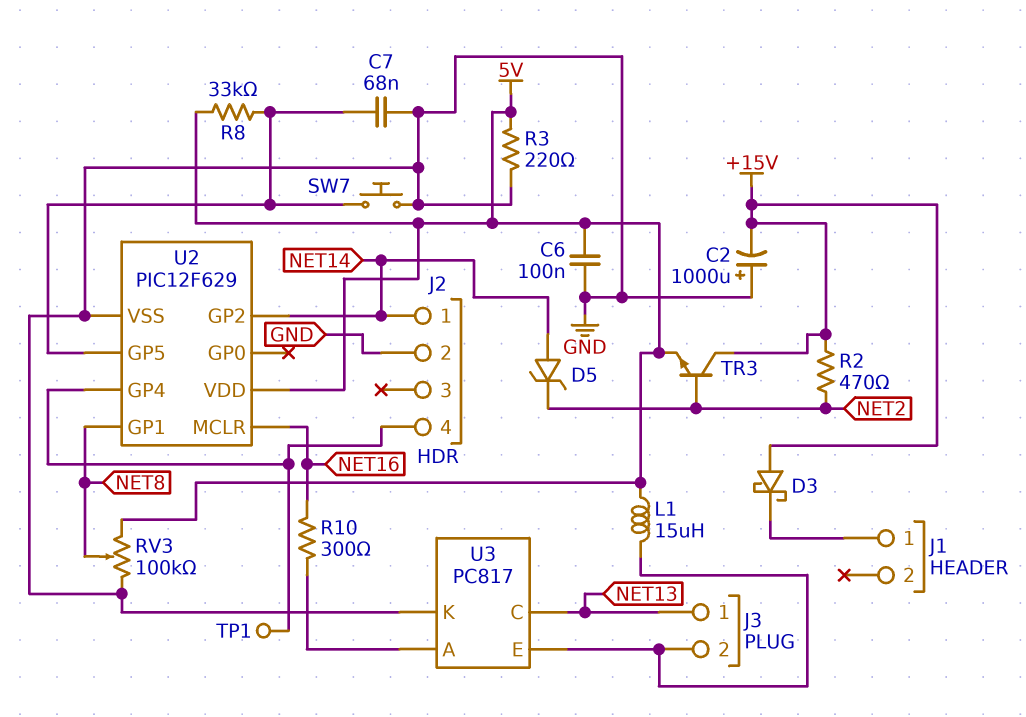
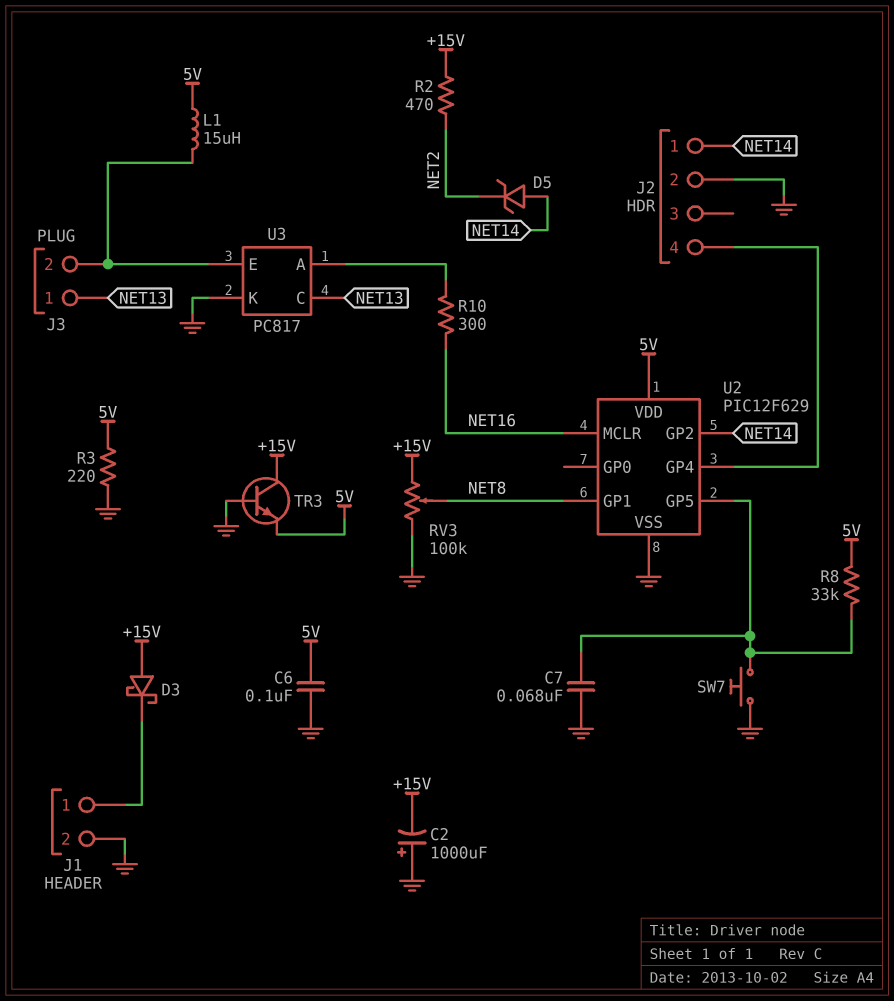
J1 pin 2: none -> GND
RV3: 100k (5V, GND, wiper NET8) -> 100k (+15V, GND, wiper NET8)
TP1: test point (J2/4) -> none
TR3: NPN (B NET2, C +15V, E 5V) -> NPN (B GND, C +15V, E 5V)

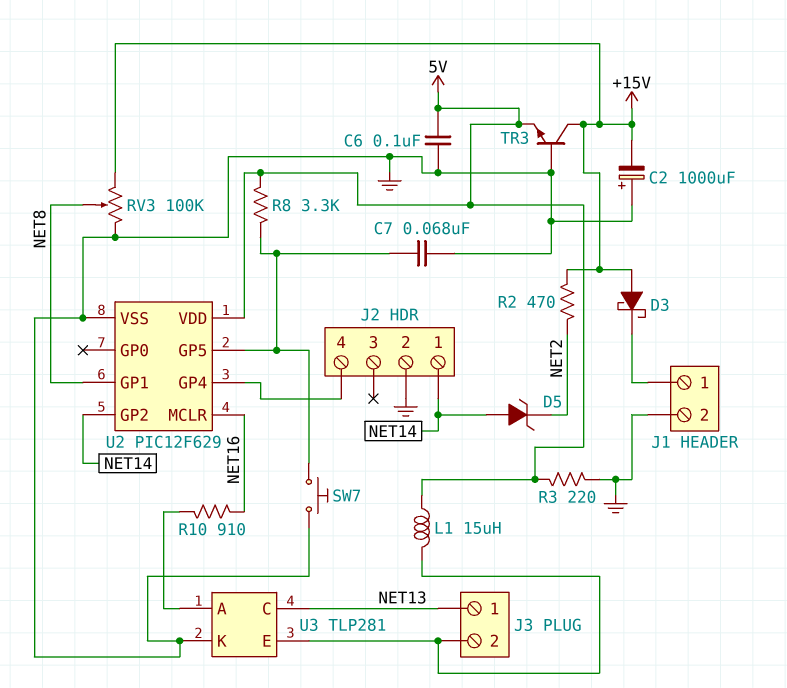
R8: 33k (5V, U2/GP5) -> 3.3k (5V, U2/GP5)
R10: 300 (NET16, U3/A) -> 910 (NET16, U3/A)
U3: PC817 -> TLP281

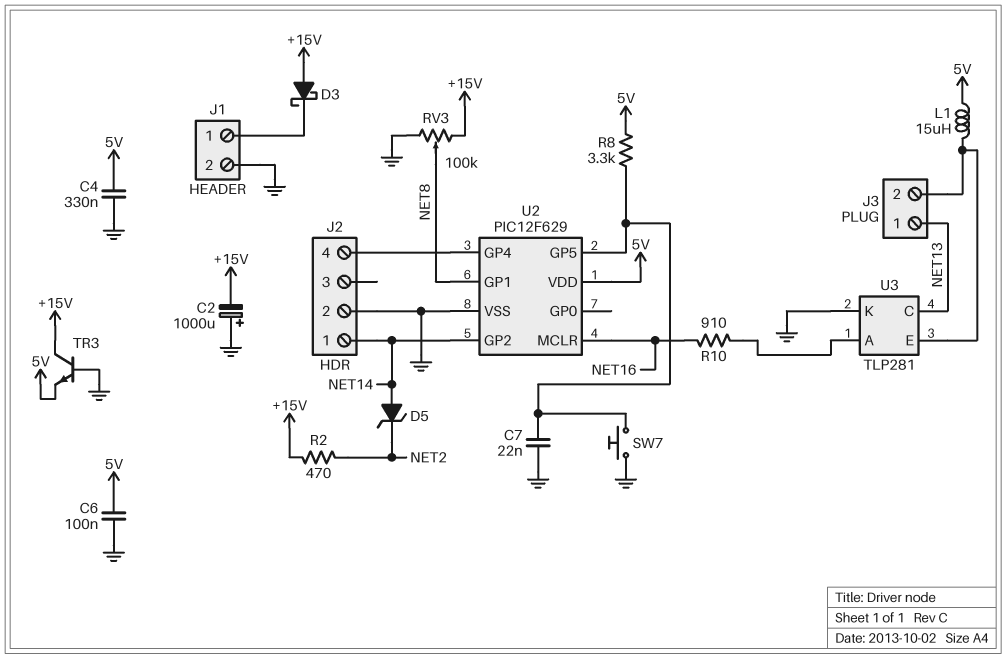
C4: none -> 330nF (5V, GND)
C7: 68nF (GND, U2/GP5) -> 22nF (GND, U2/GP5)
R3: 220 (5V, GND) -> none

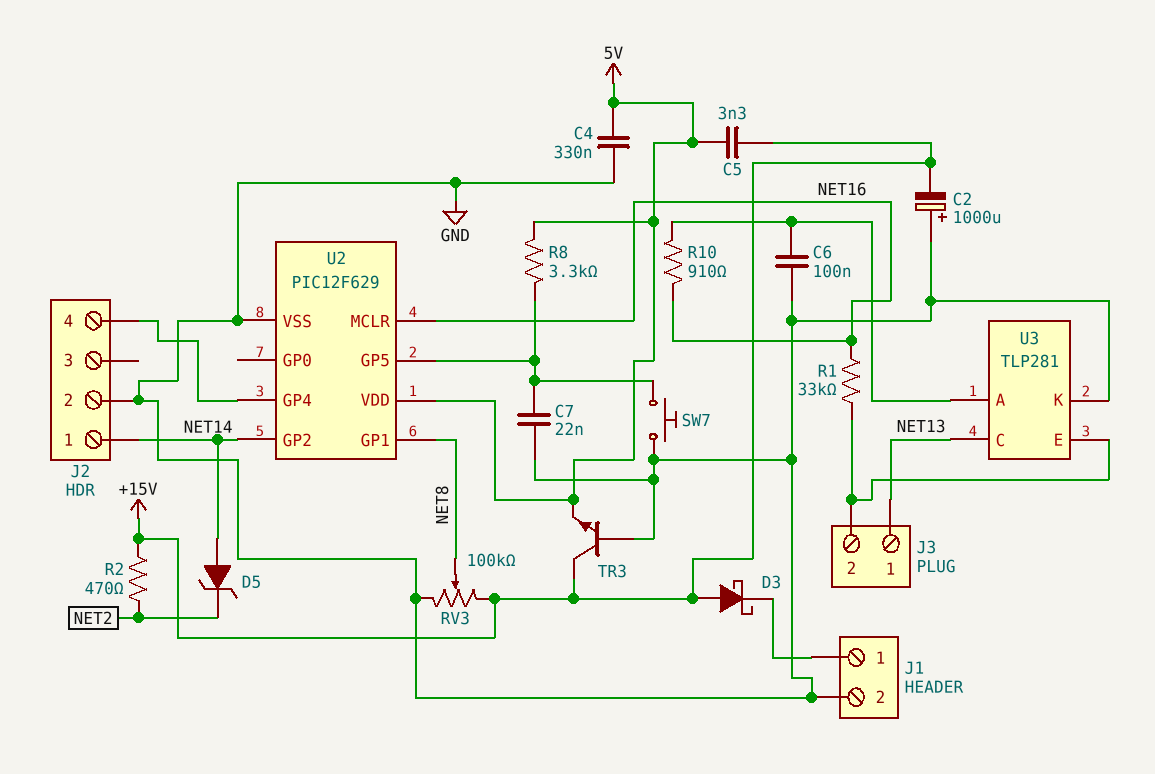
C5: none -> 3.3nF (+15V, 5V)
C6: 100nF (5V, GND) -> 100nF (GND, U3/A)
L1: 15uH (5V, J3/2) -> none
R1: none -> 33k (J3/2, NET16)

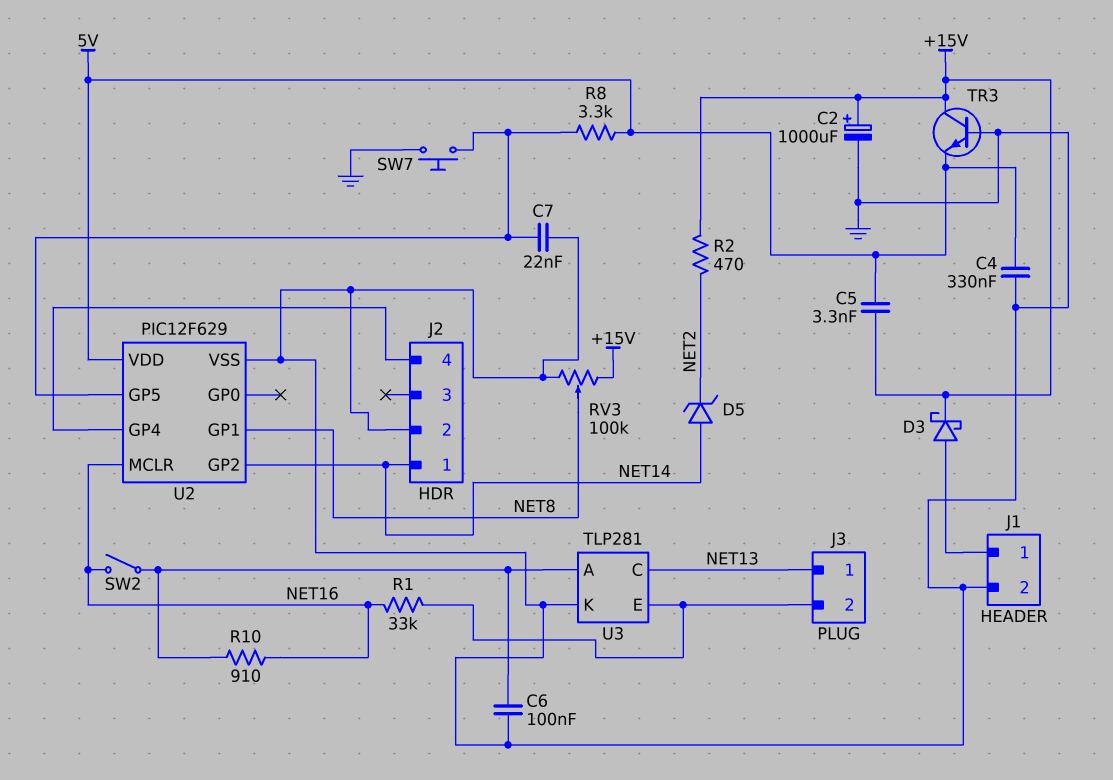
C2: 1000uF (plus GND, minus +15V) -> 1000uF (plus +15V, minus GND)
D3: schottky (A +15V, K J1/1) -> schottky (A J1/1, K +15V)
SW2: none -> switch (NET16, U3/A)

